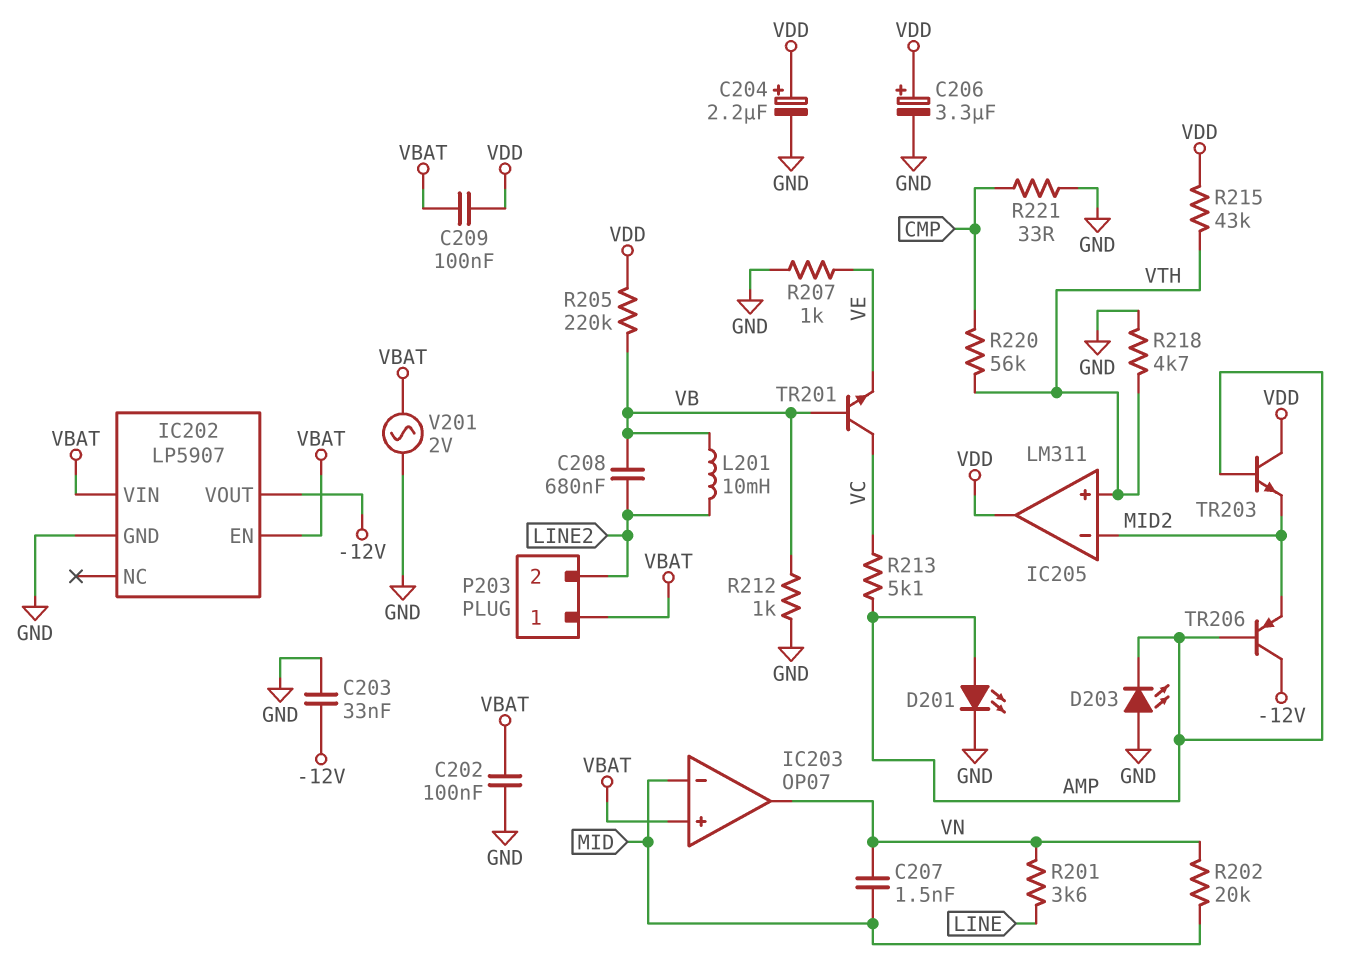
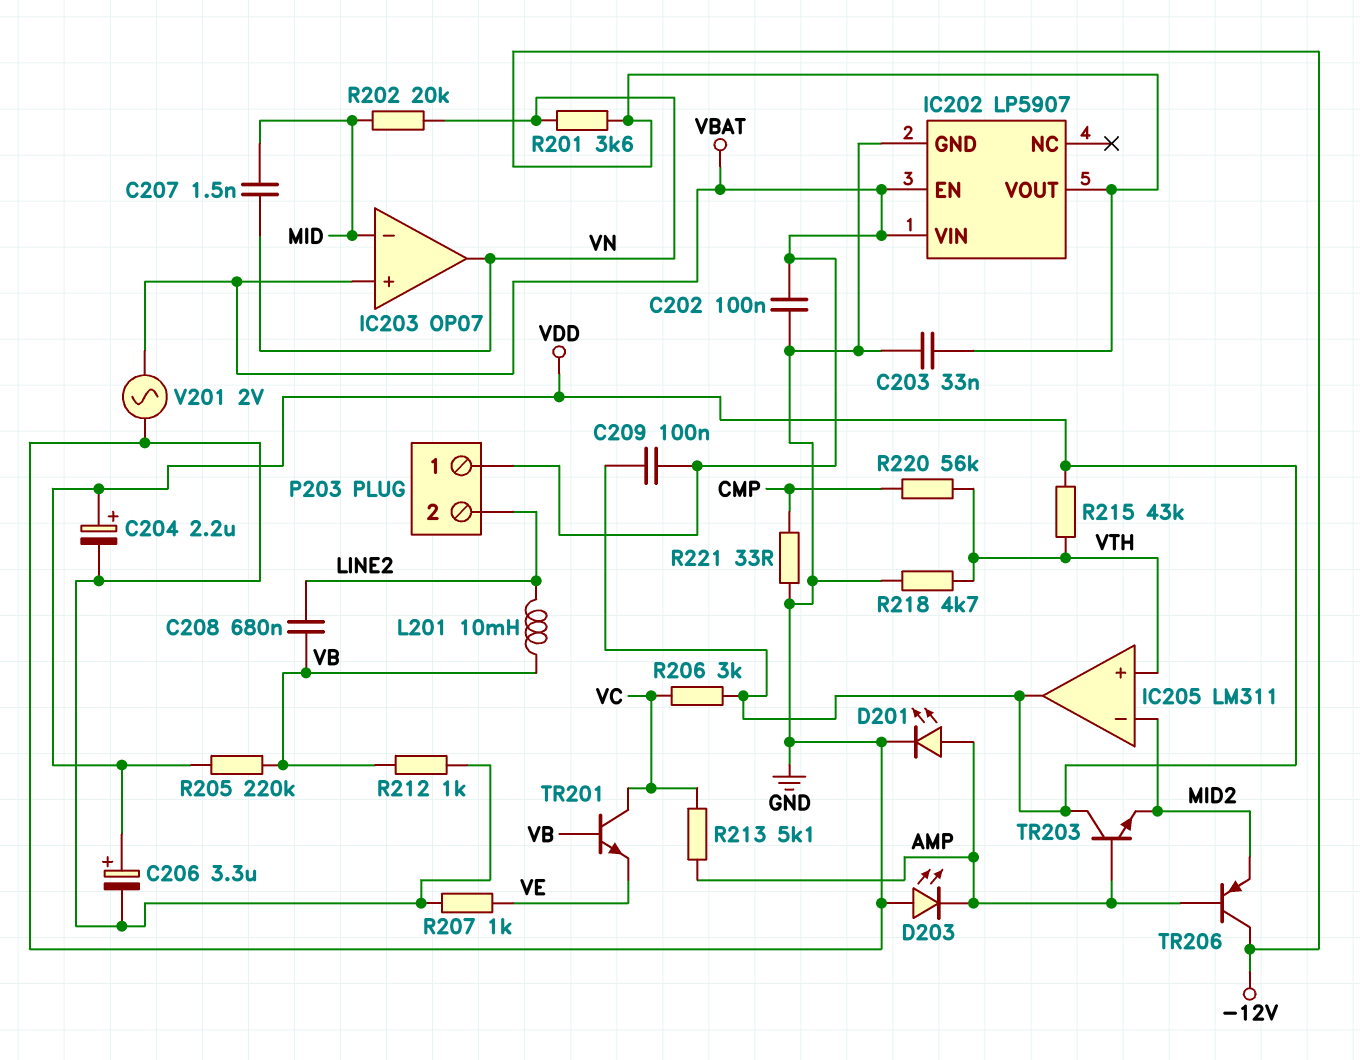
R201: 3.6k (LINE, VN) -> 3.6k (-12V, VN)
R206: none -> 3k (VC, VDD)

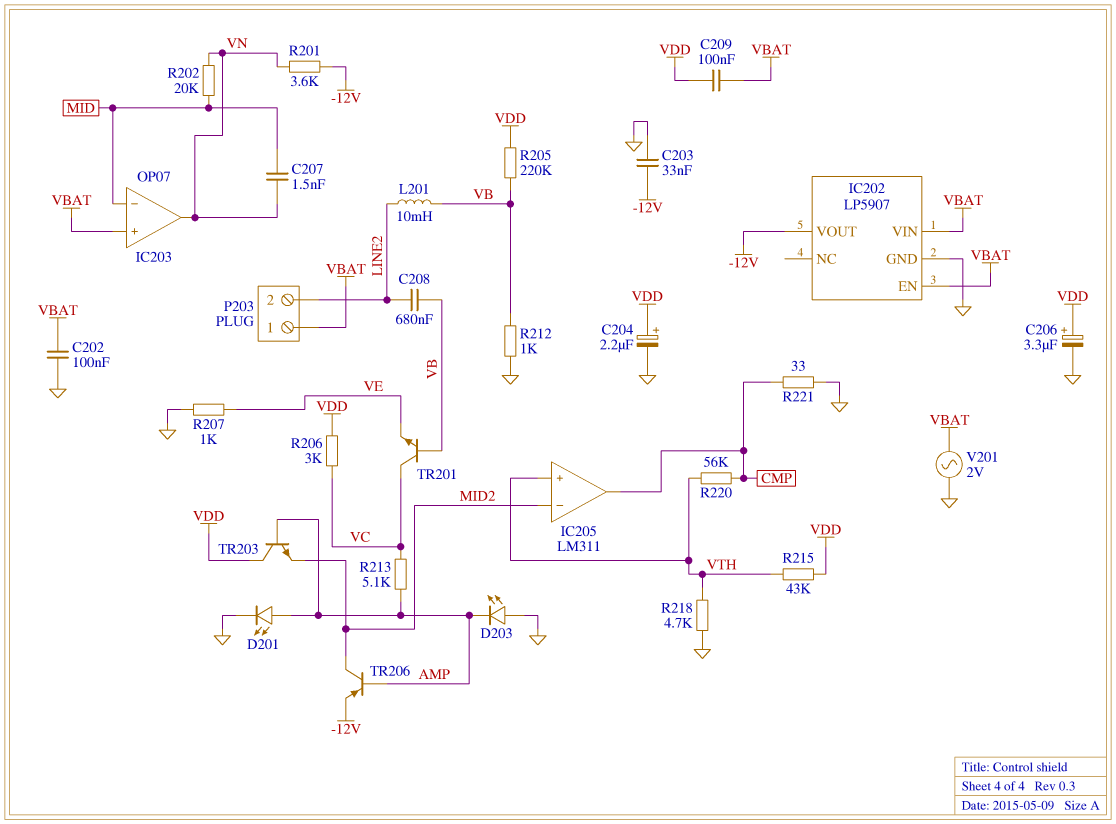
IC205 pin out: VDD -> CMP
TR206: PNP (B AMP, C -12V, E MID2) -> PNP (B AMP, C MID2, E -12V)

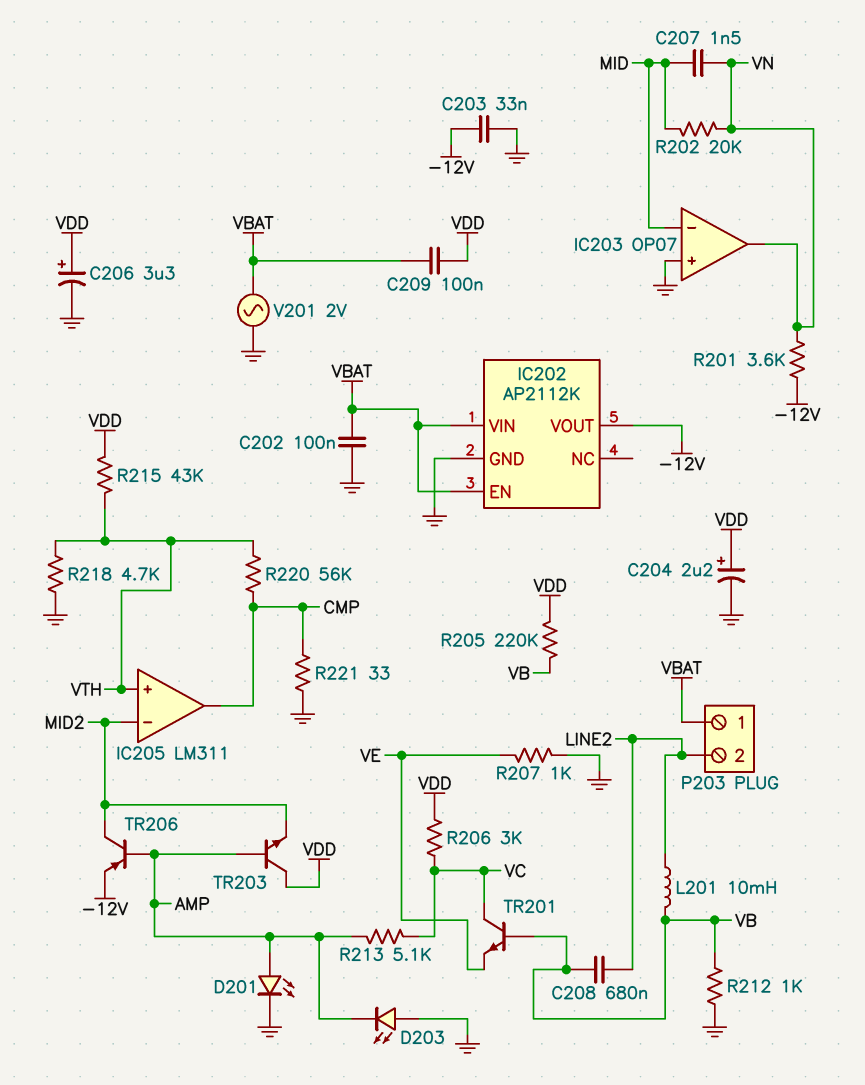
IC202: LP5907 -> AP2112K
IC203 pin in+: VBAT -> GND

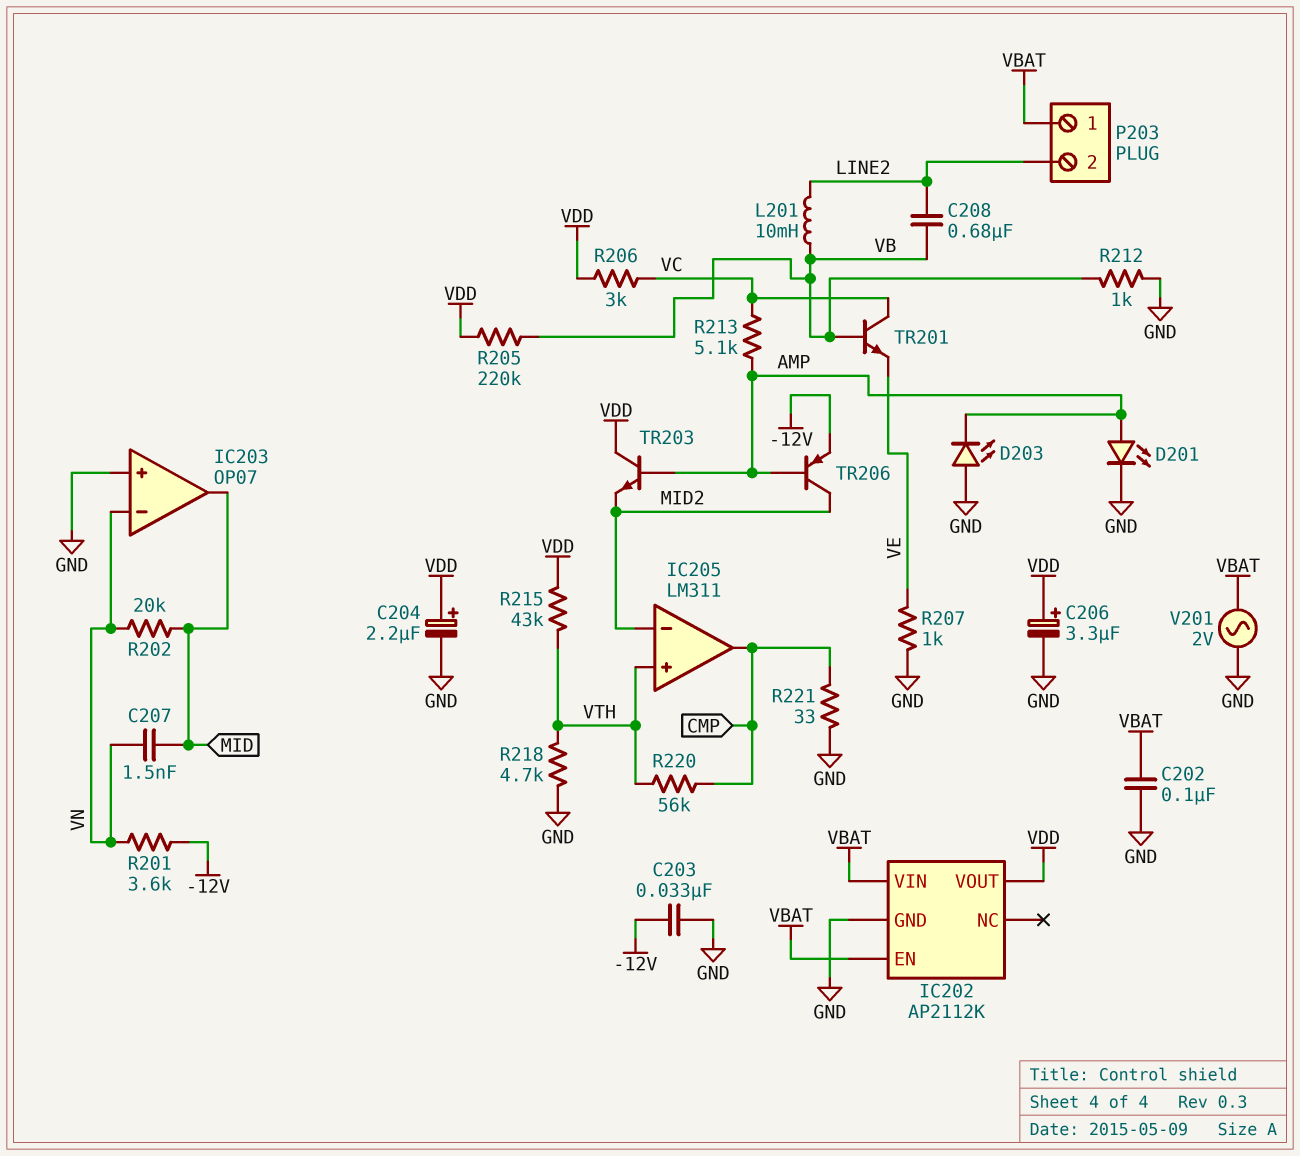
C209: 100nF (VBAT, VDD) -> none
IC202 pin VOUT: -12V -> VDD
IC203 pin in-: MID -> VN
IC203 pin out: VN -> MID

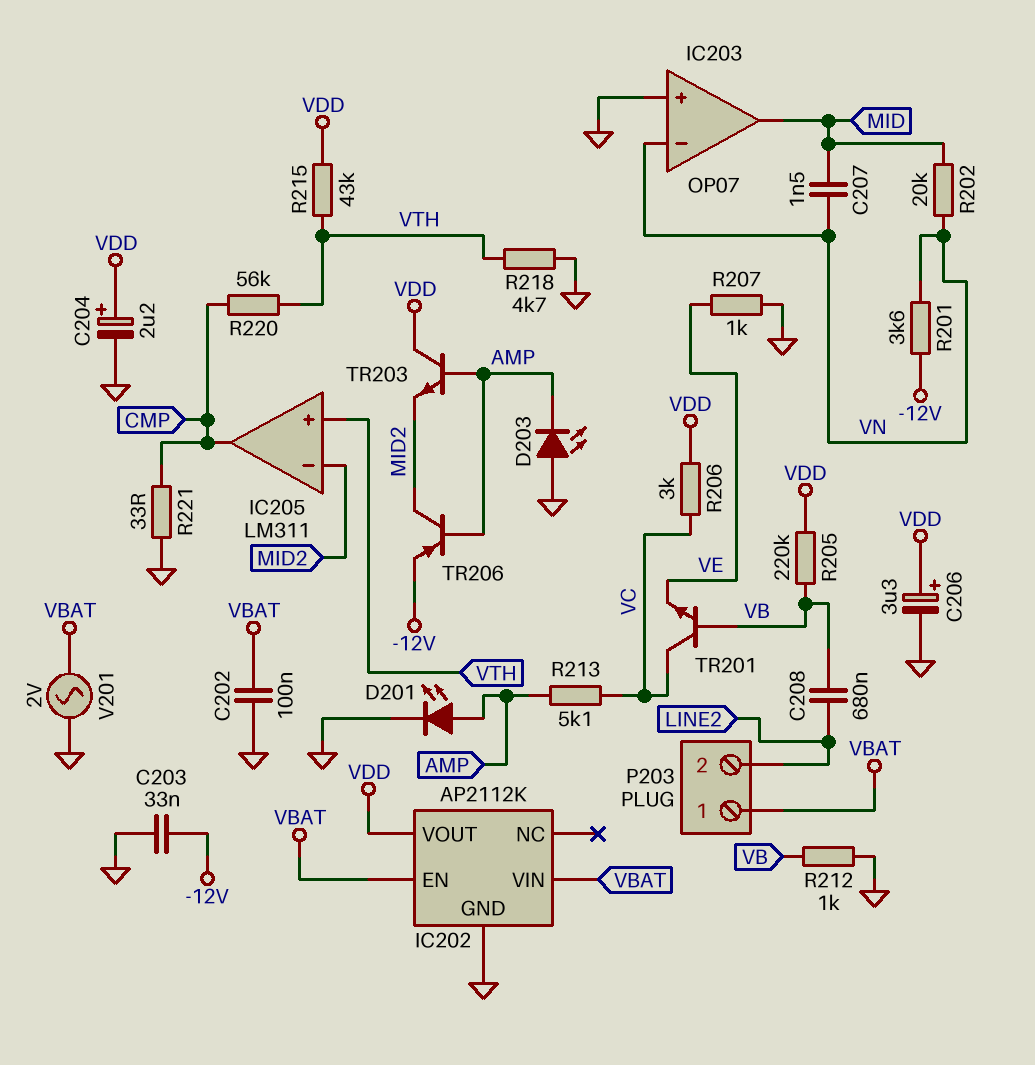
L201: 10mH (LINE2, VB) -> none

